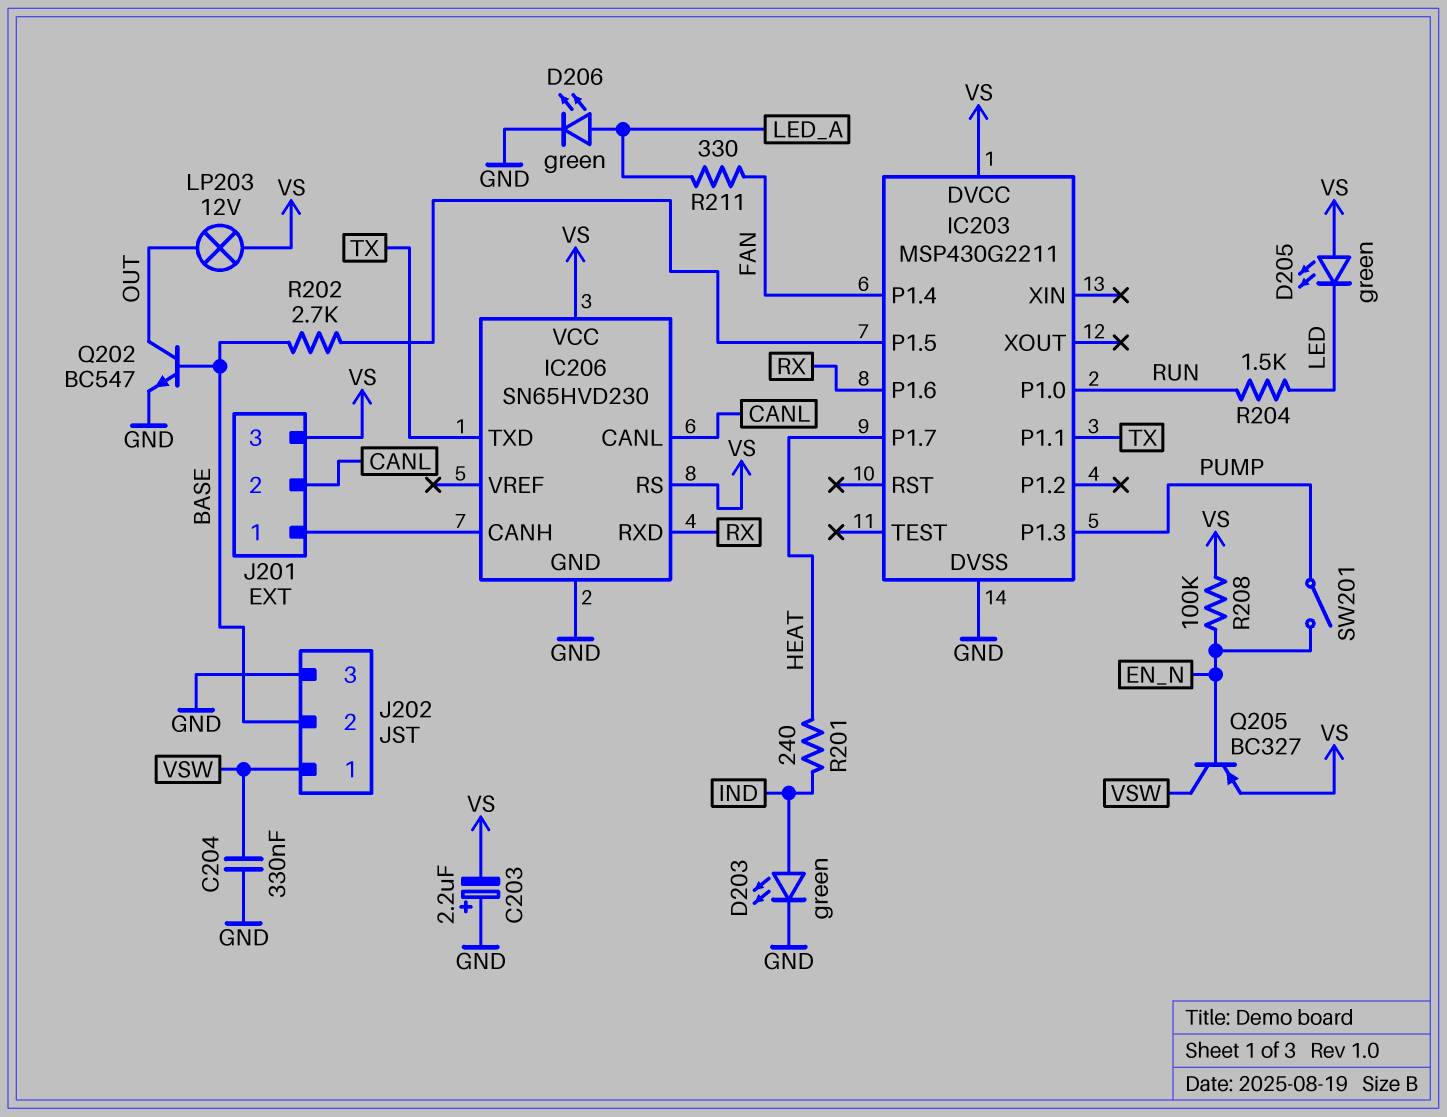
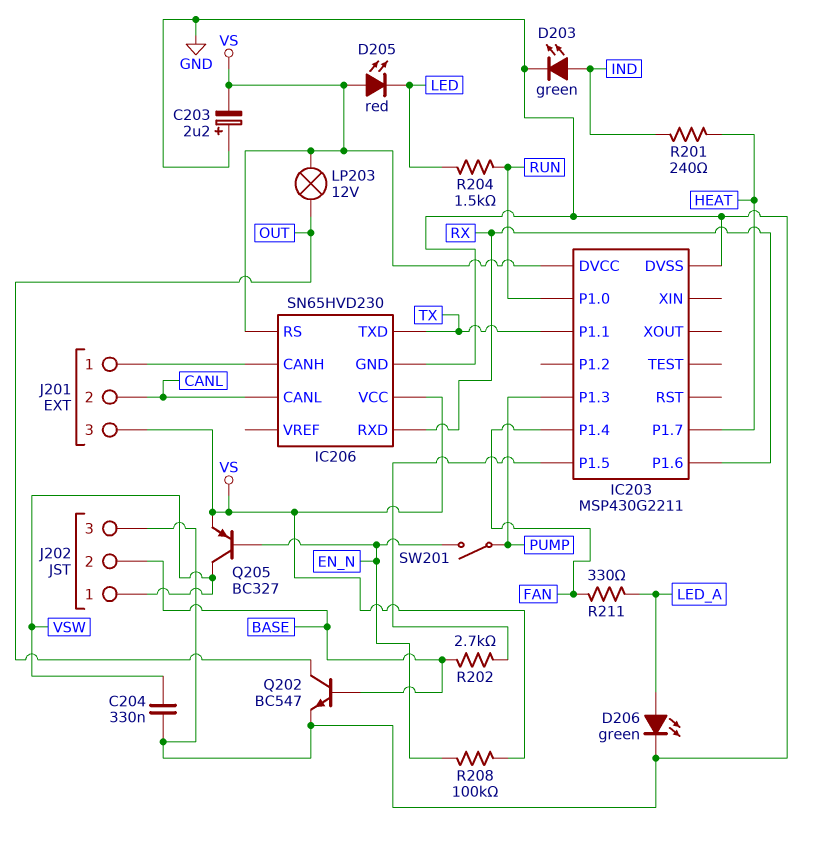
D205: LED green (A VS, K LED) -> LED red (A VS, K LED)

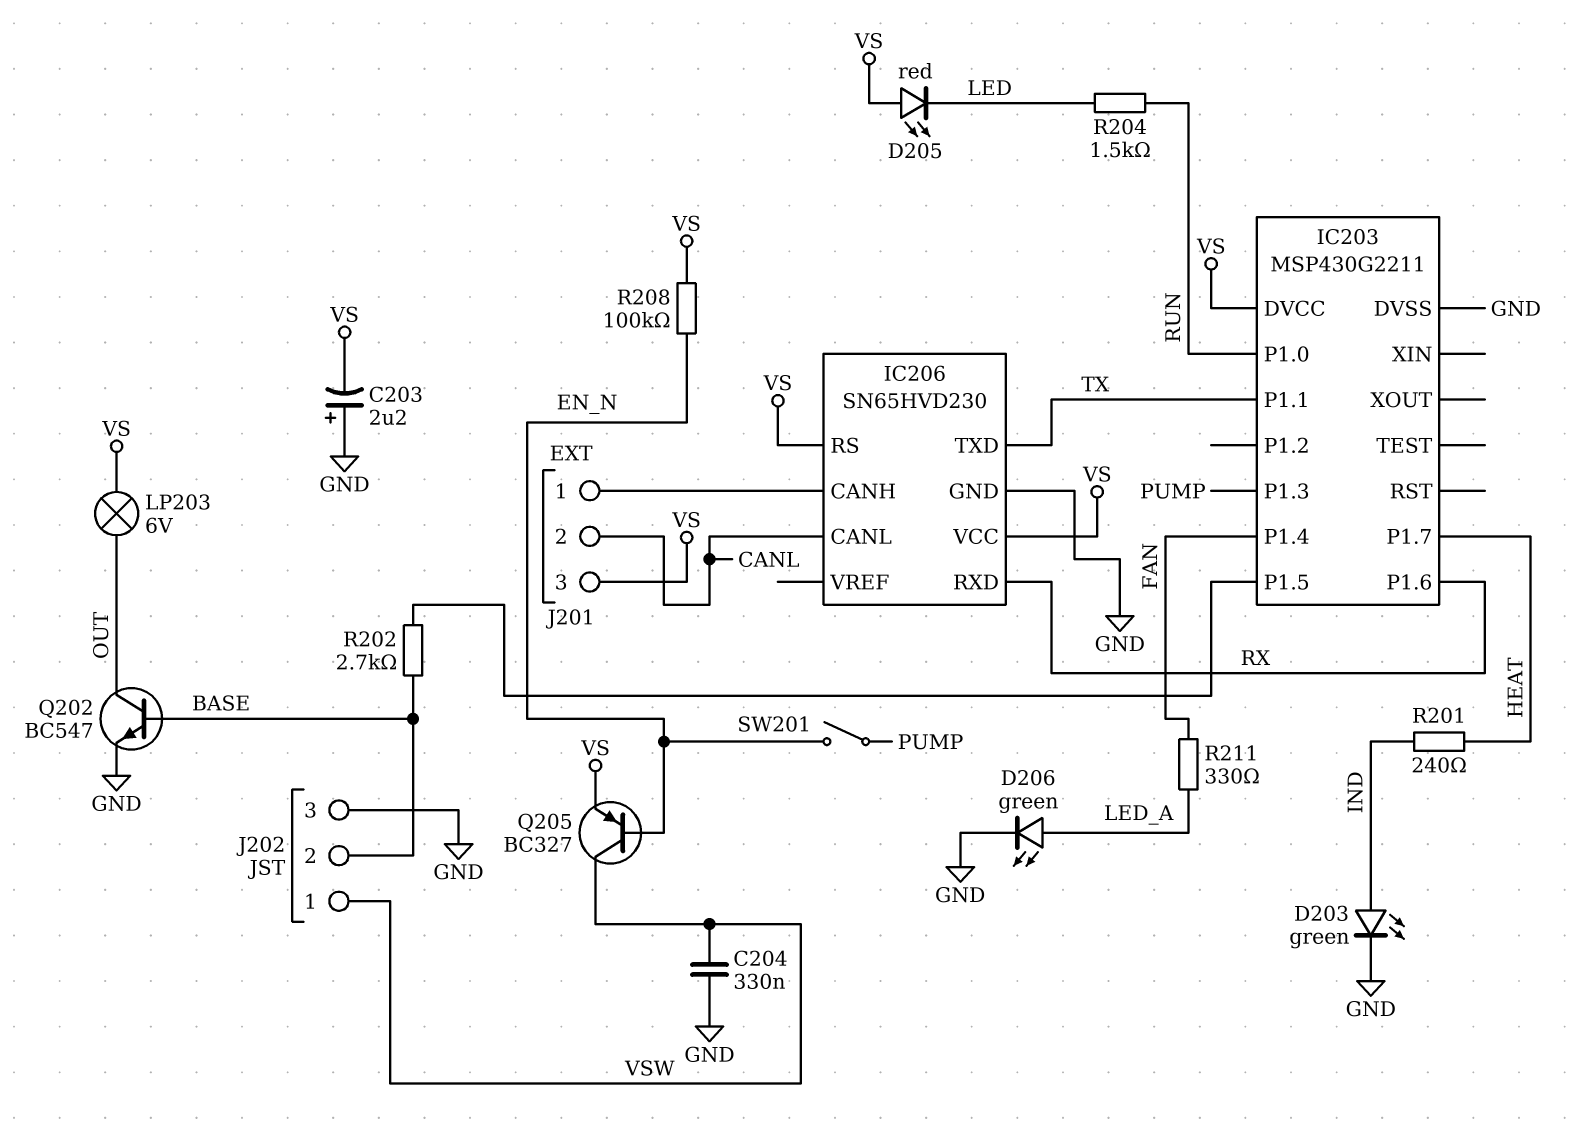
LP203: lamp 12V (OUT, VS) -> lamp 6V (OUT, VS)

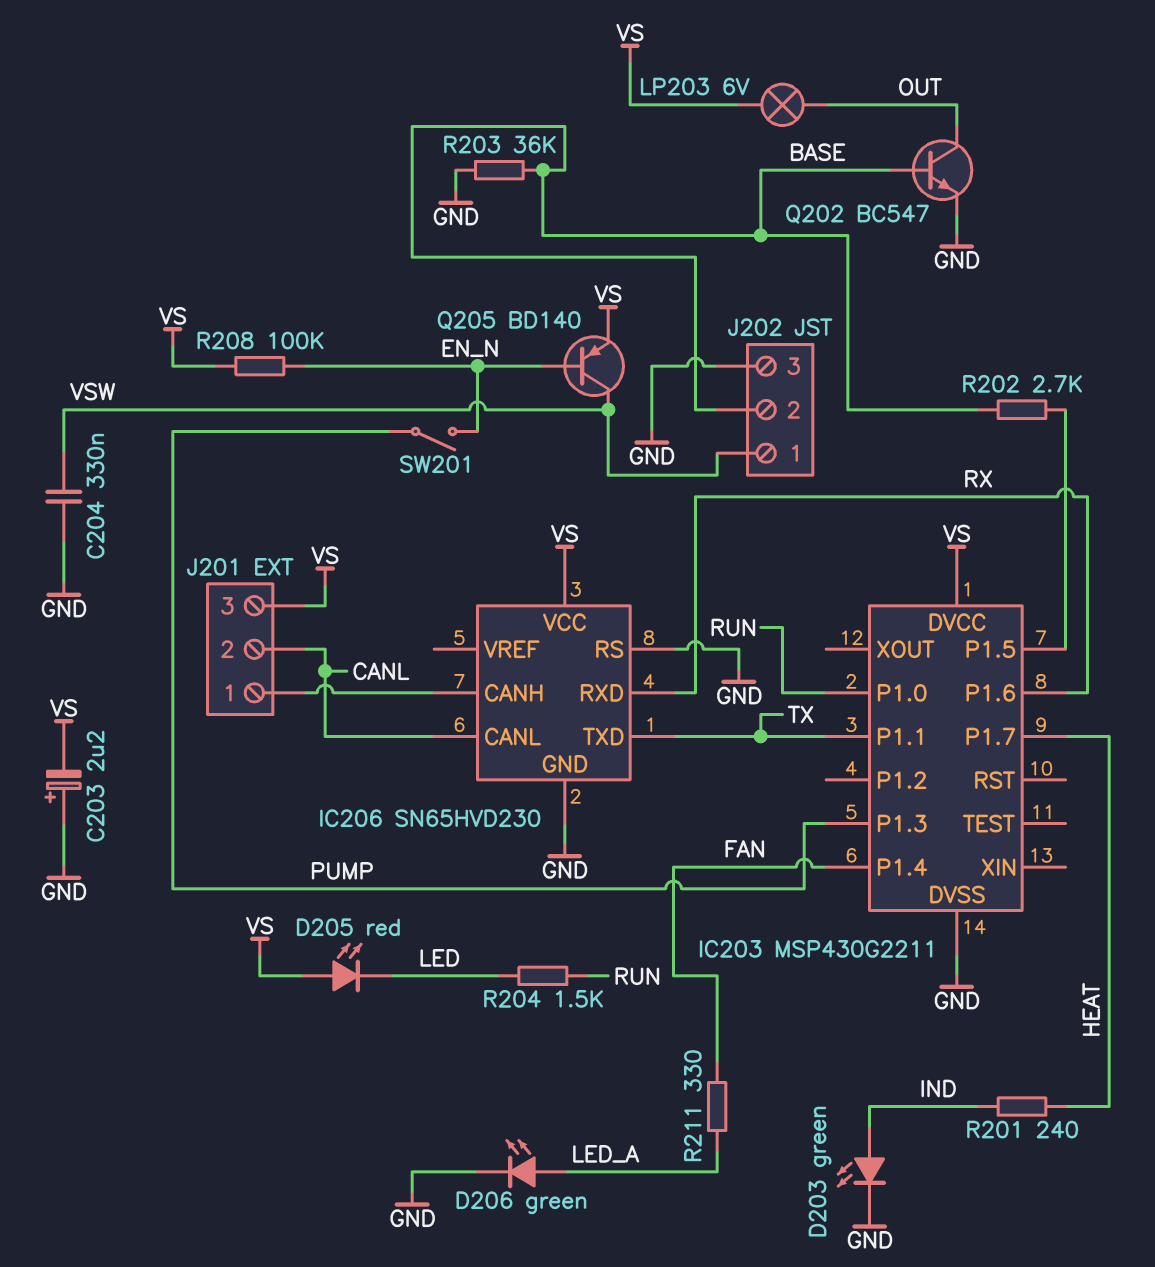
IC206 pin RS: VS -> GND
Q205: PNP BC327 (B EN_N, C VSW, E VS) -> PNP BD140 (B EN_N, C VSW, E VS)
R203: none -> 36k (BASE, GND)

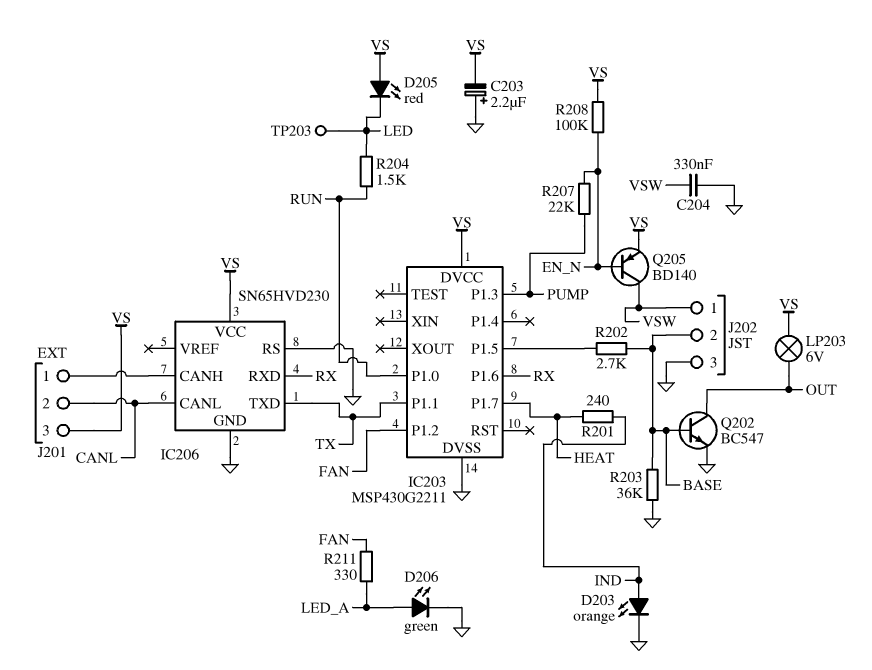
D203: LED green (A IND, K GND) -> LED orange (A IND, K GND)
IC203 pin P1.2: none -> FAN
IC203 pin P1.4: FAN -> none
R207: none -> 22k (EN_N, PUMP)
SW201: switch (EN_N, PUMP) -> none
TP203: none -> test point (LED)

